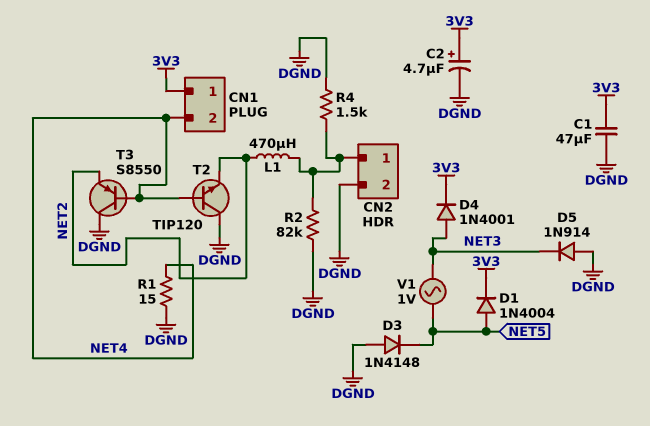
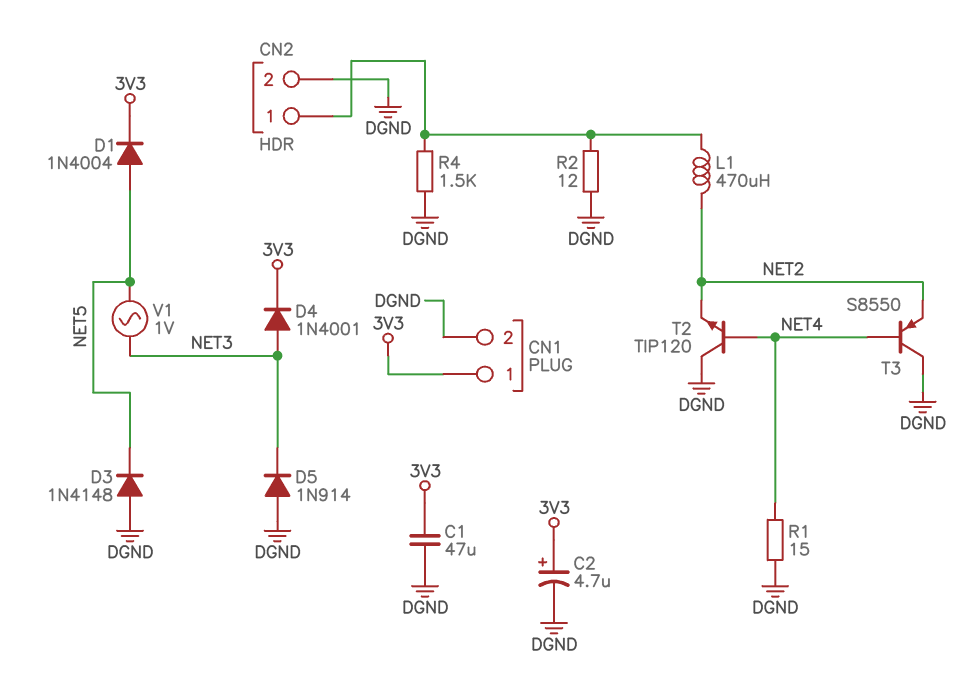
CN1 pin 2: NET4 -> DGND
R2: 82k (CN2/1, DGND) -> 12 (CN2/1, DGND)

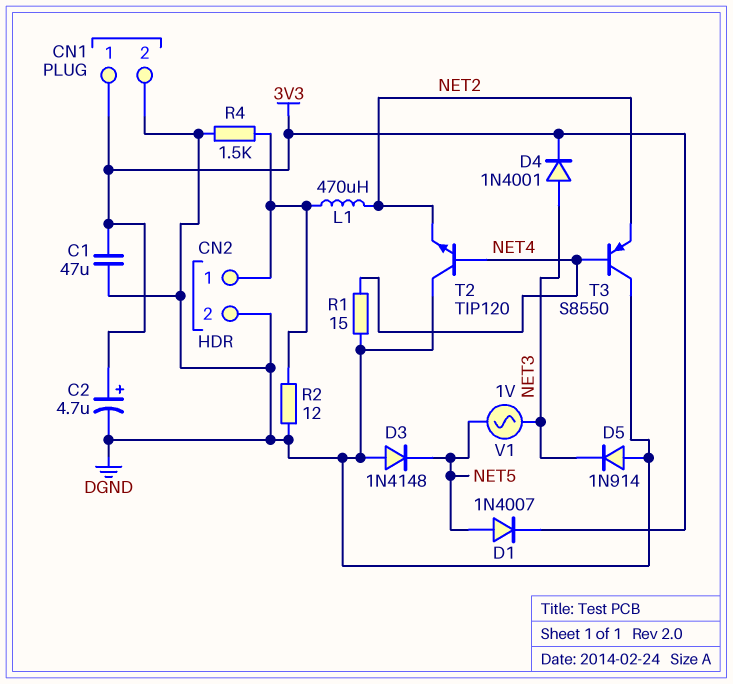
D1: diode 1N4004 (A NET5, K 3V3) -> diode 1N4007 (A NET5, K 3V3)

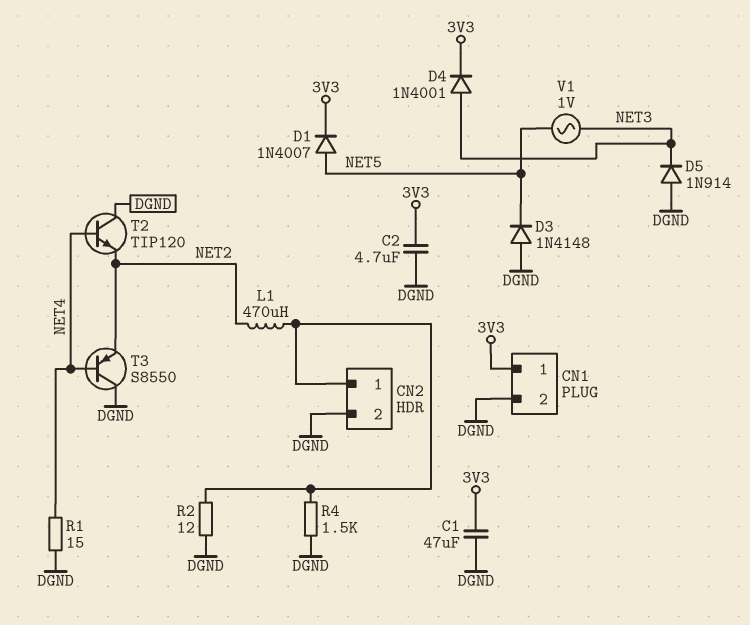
C2: 4.7uF (plus 3V3, minus DGND) -> 4.7uF (3V3, DGND)

